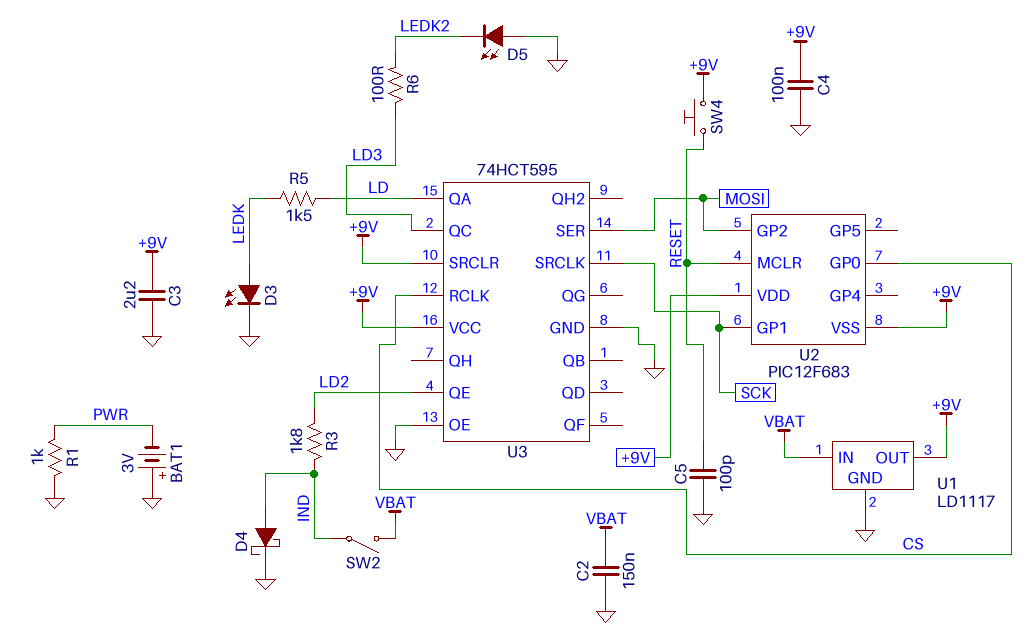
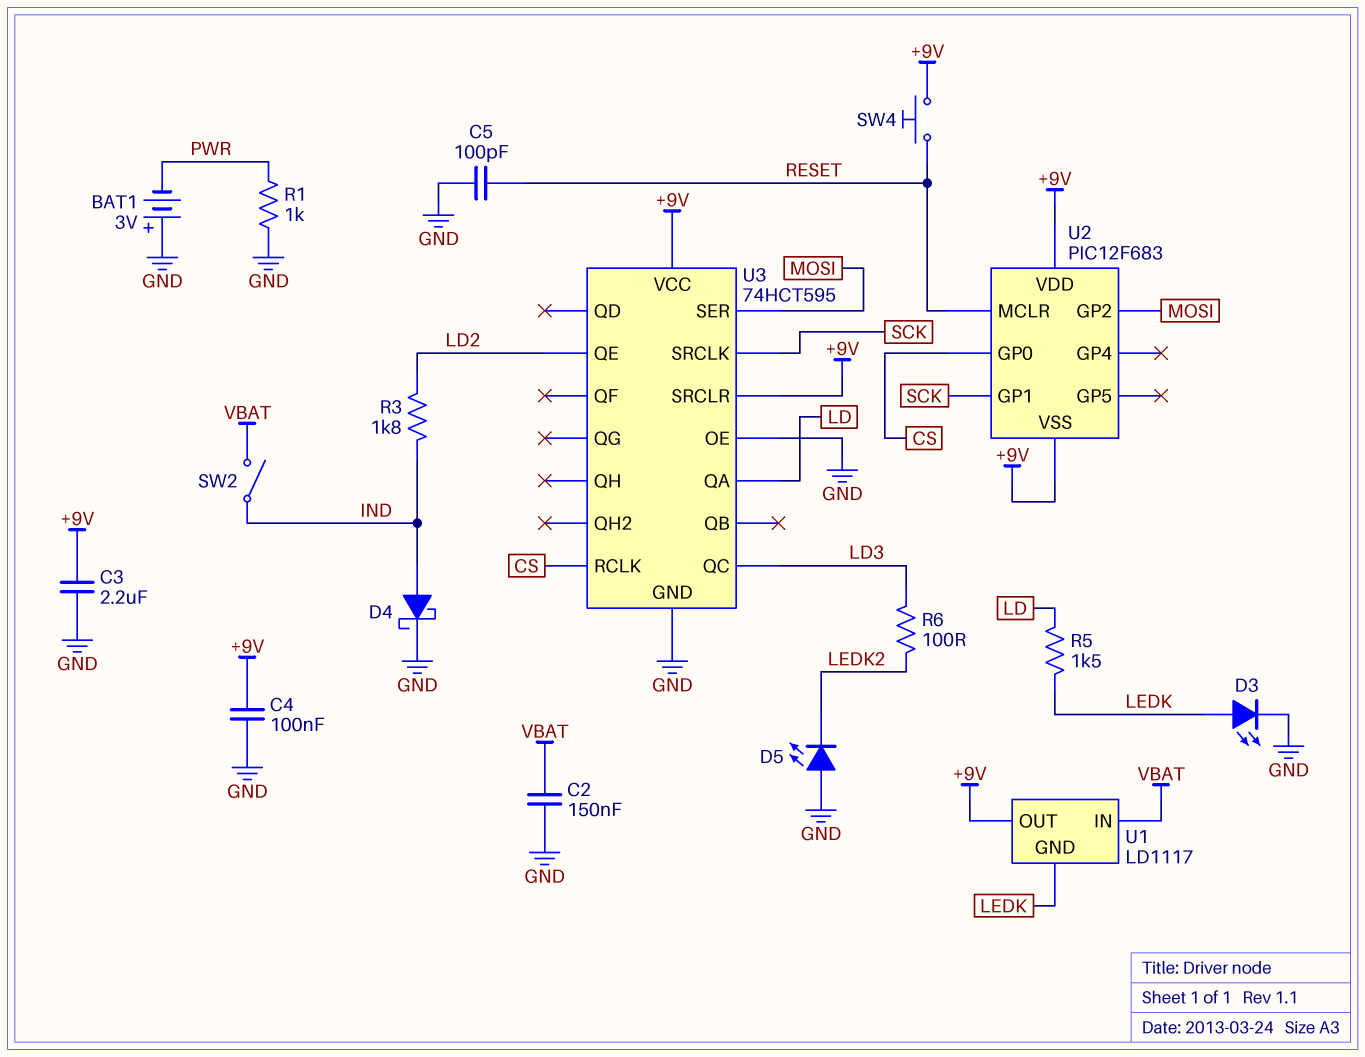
U1 pin GND: GND -> LEDK

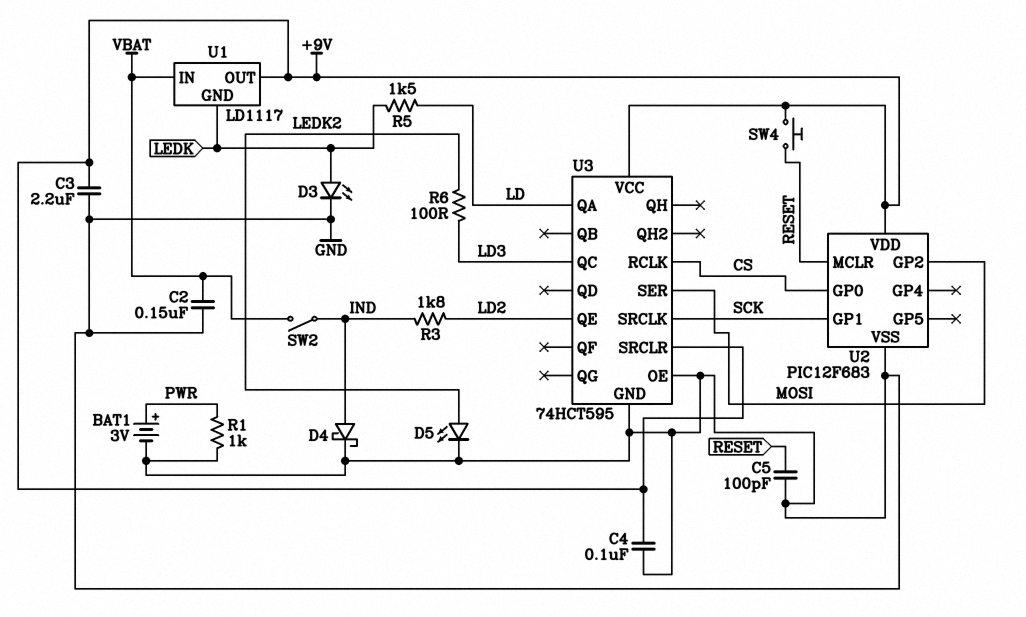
BAT1: 3V (plus GND, minus PWR) -> 3V (plus PWR, minus GND)
D5: LED (A GND, K LEDK2) -> LED (A LEDK2, K GND)
U2 pin VSS: +9V -> GND

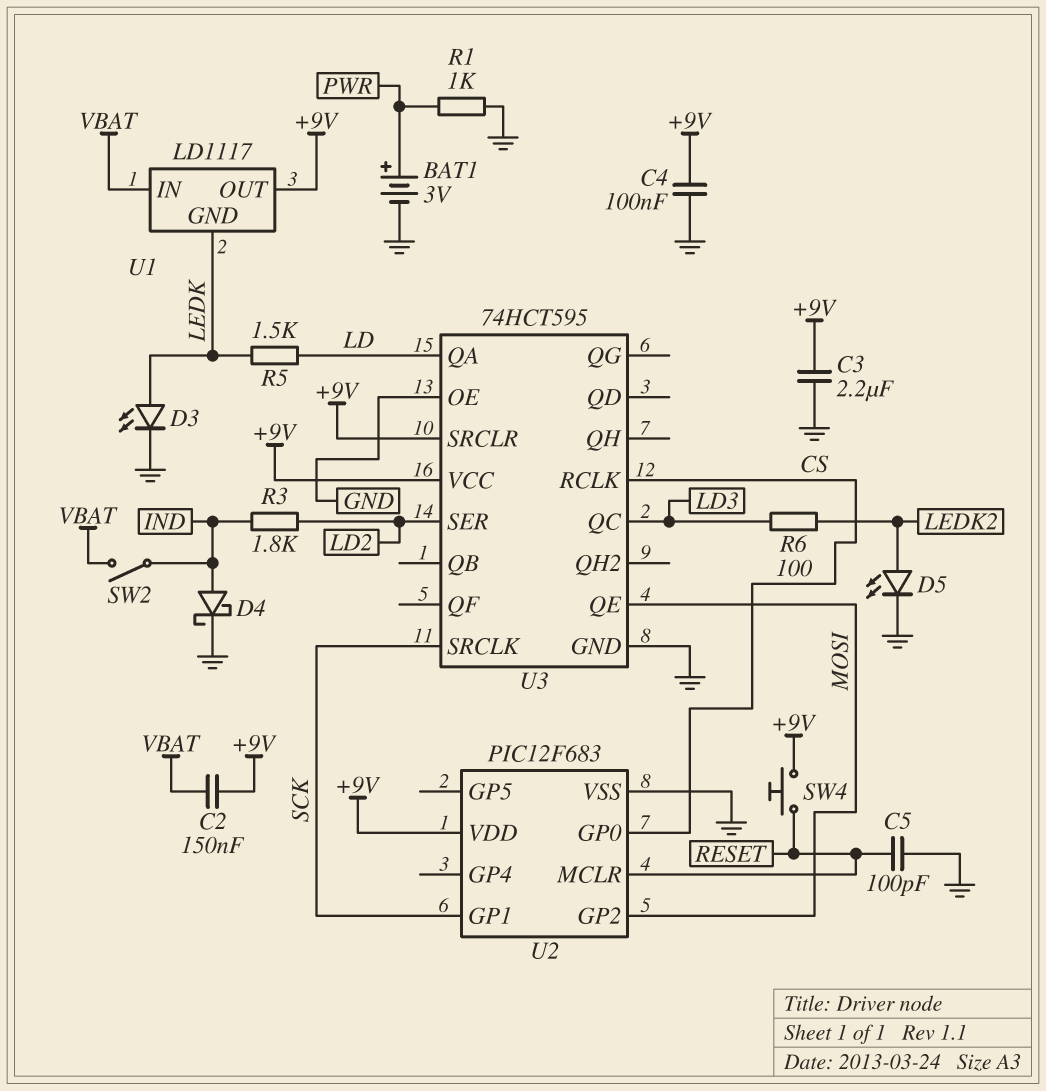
C2: 150nF (GND, VBAT) -> 150nF (+9V, VBAT)
U3 pin QE: LD2 -> MOSI
U3 pin SER: MOSI -> LD2

